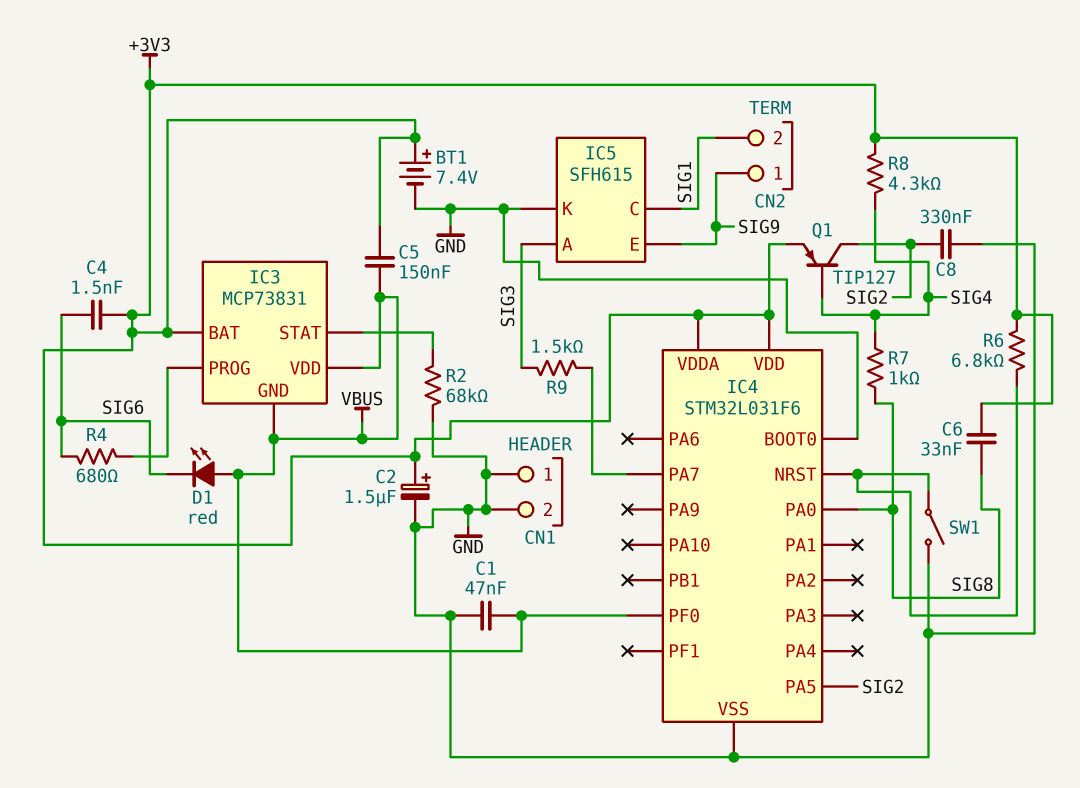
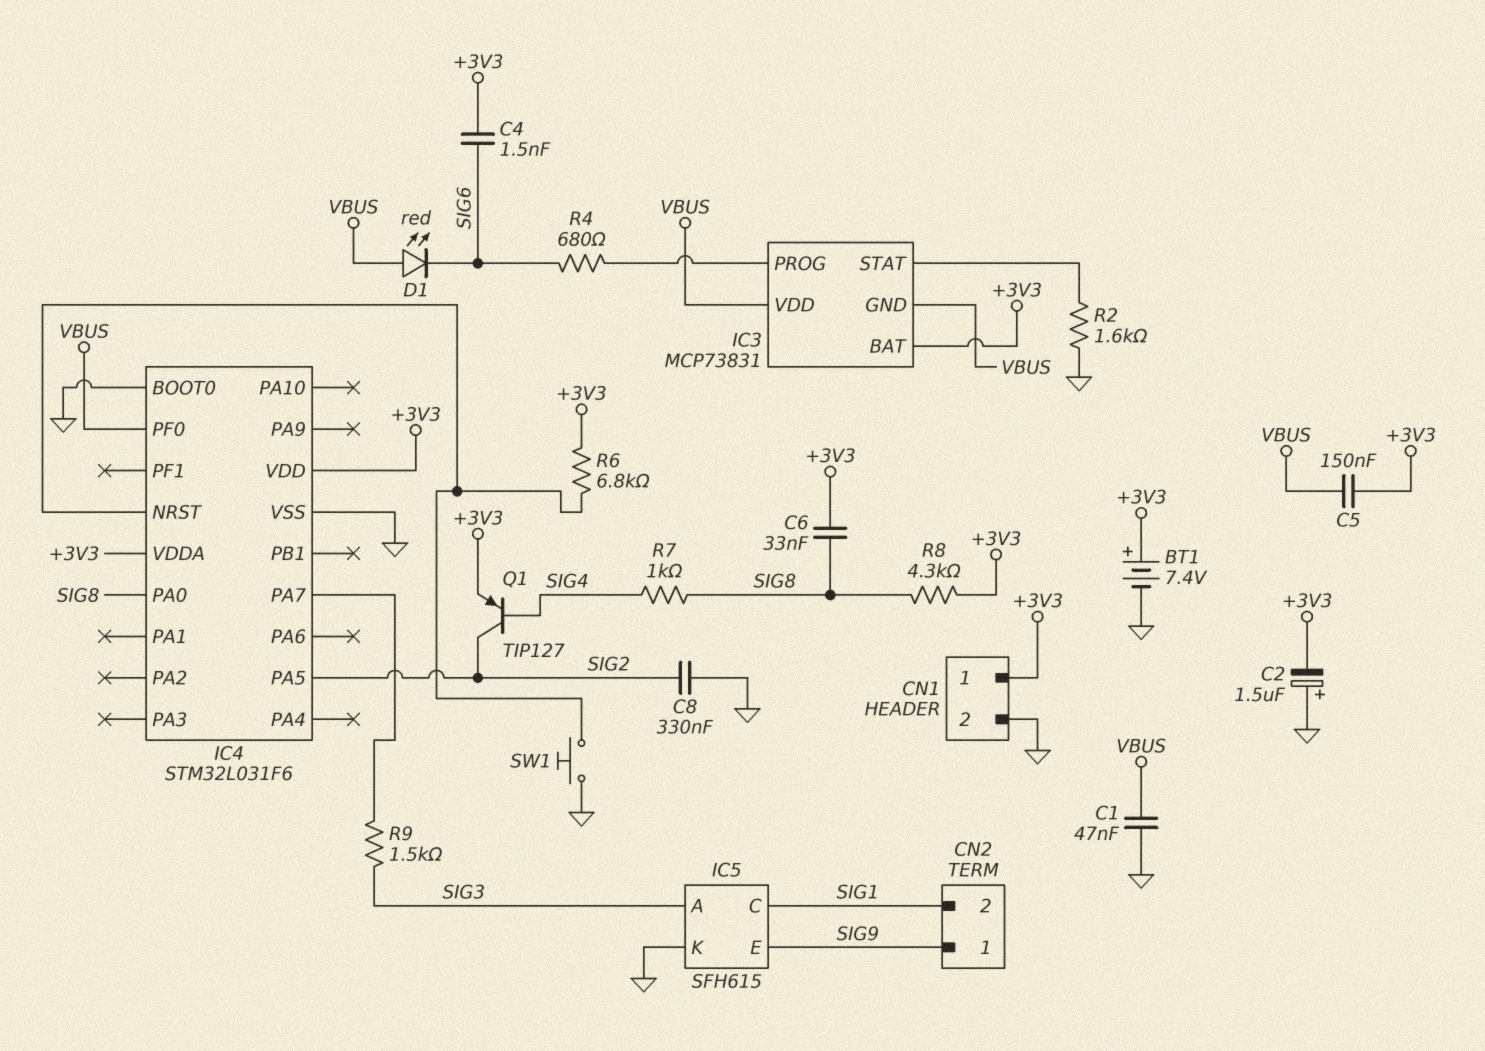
C2: 1.5uF (plus +3V3, minus GND) -> 1.5uF (plus GND, minus +3V3)
CN1 pin 1: GND -> +3V3
R2: 68k (GND, IC3/STAT) -> 1.6k (GND, IC3/STAT)
R8: 4.3k (+3V3, SIG4) -> 4.3k (+3V3, SIG8)
SW1: switch (GND, IC4/NRST) -> button (GND, IC4/NRST)

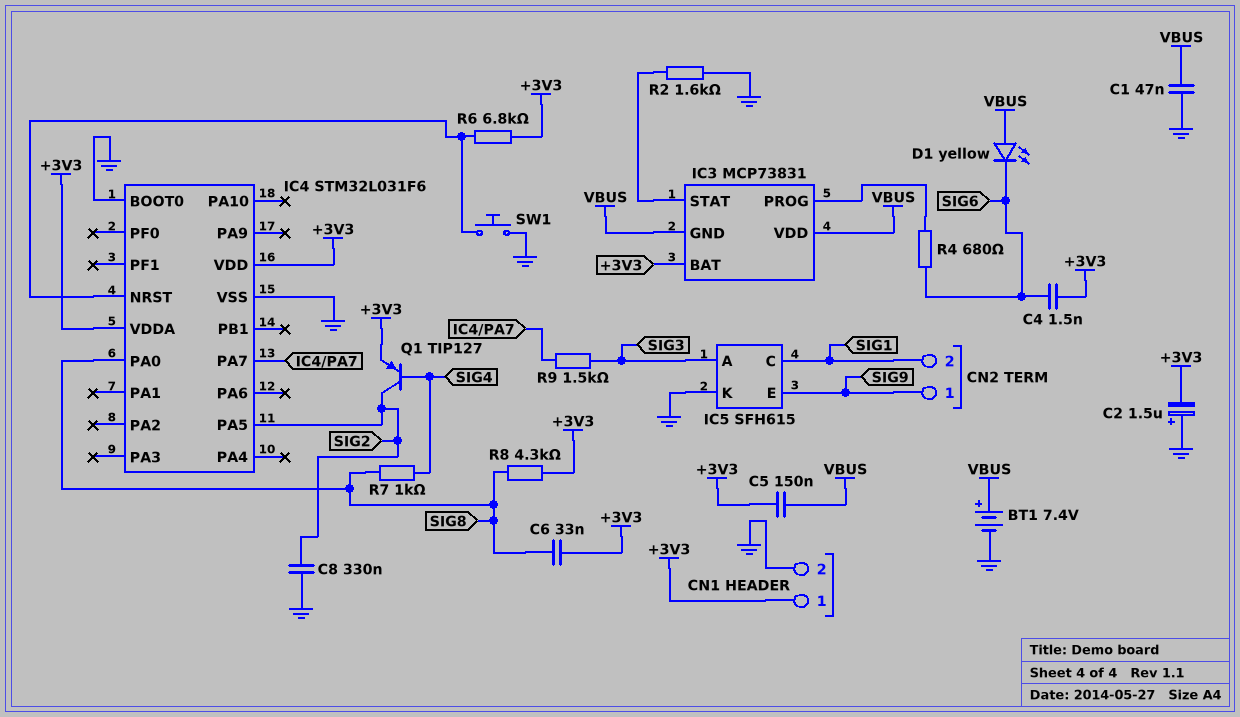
BT1: 7.4V (plus +3V3, minus GND) -> 7.4V (plus VBUS, minus GND)
D1: LED red (A VBUS, K SIG6) -> LED yellow (A VBUS, K SIG6)
IC4 pin PF0: VBUS -> none

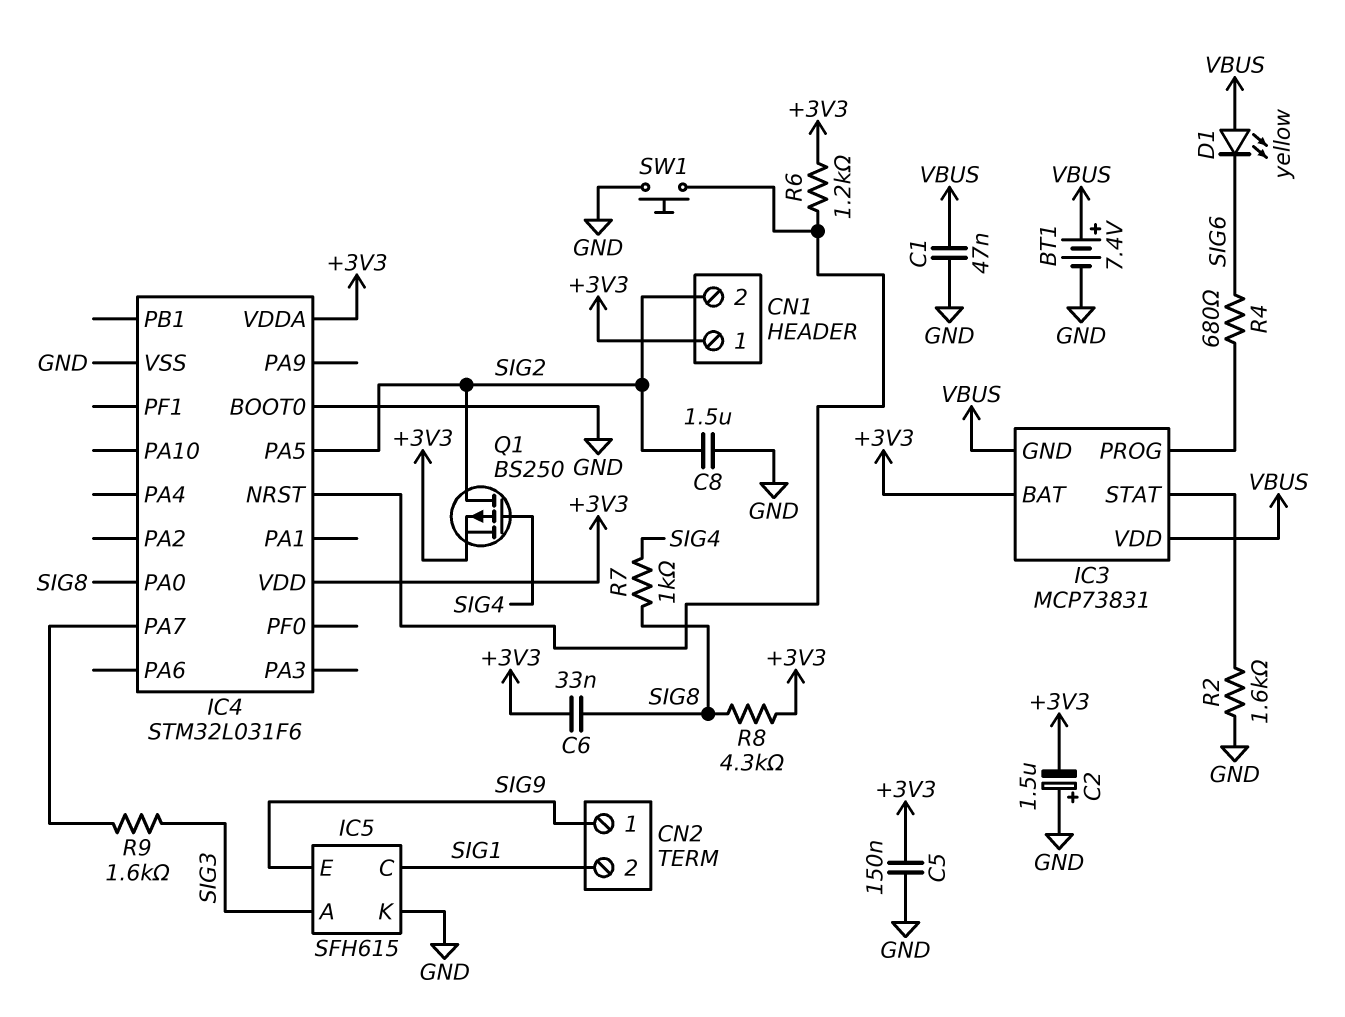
C4: 1.5nF (+3V3, SIG6) -> none
C5: 150nF (+3V3, VBUS) -> 150nF (+3V3, GND)
C8: 330nF (GND, SIG2) -> 1.5uF (GND, SIG2)
CN1 pin 2: GND -> SIG2
Q1: PNP TIP127 (B SIG4, C SIG2, E +3V3) -> PMOS BS250 (G SIG4, D SIG2, S +3V3)
R6: 6.8k (+3V3, IC4/NRST) -> 1.2k (+3V3, IC4/NRST)
R9: 1.5k (IC4/PA7, SIG3) -> 1.6k (IC4/PA7, SIG3)

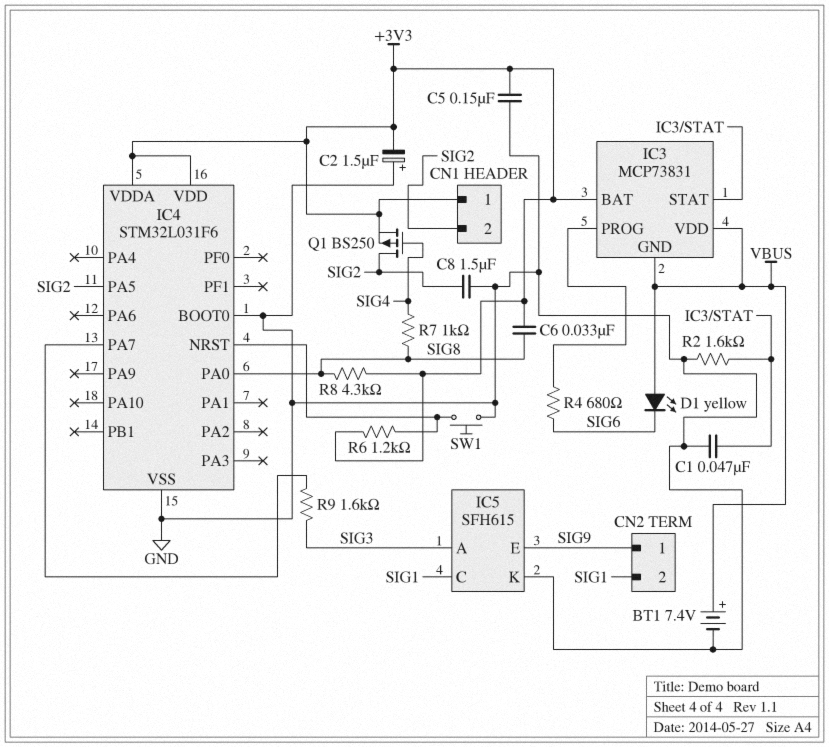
C1: 47nF (GND, VBUS) -> 47nF (GND, IC3/STAT)

